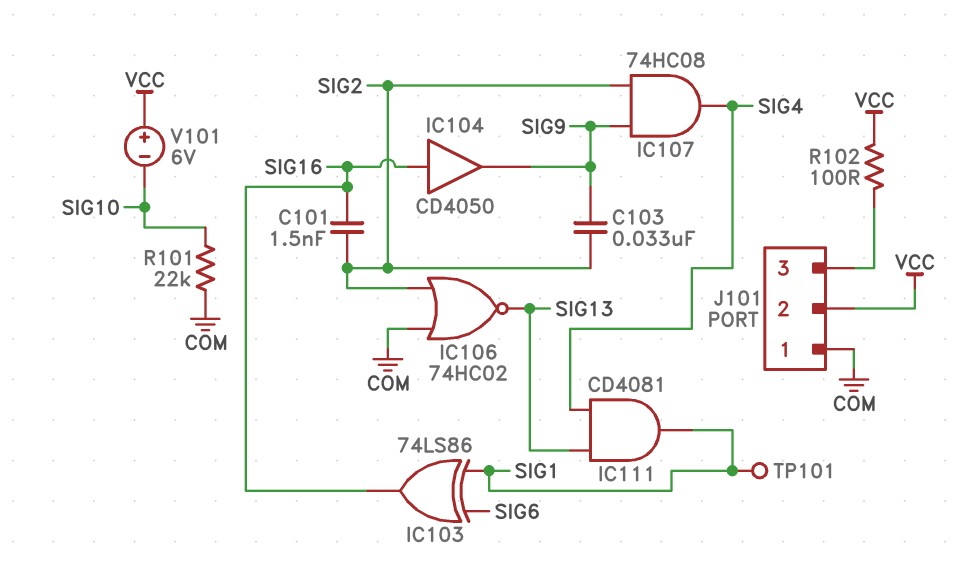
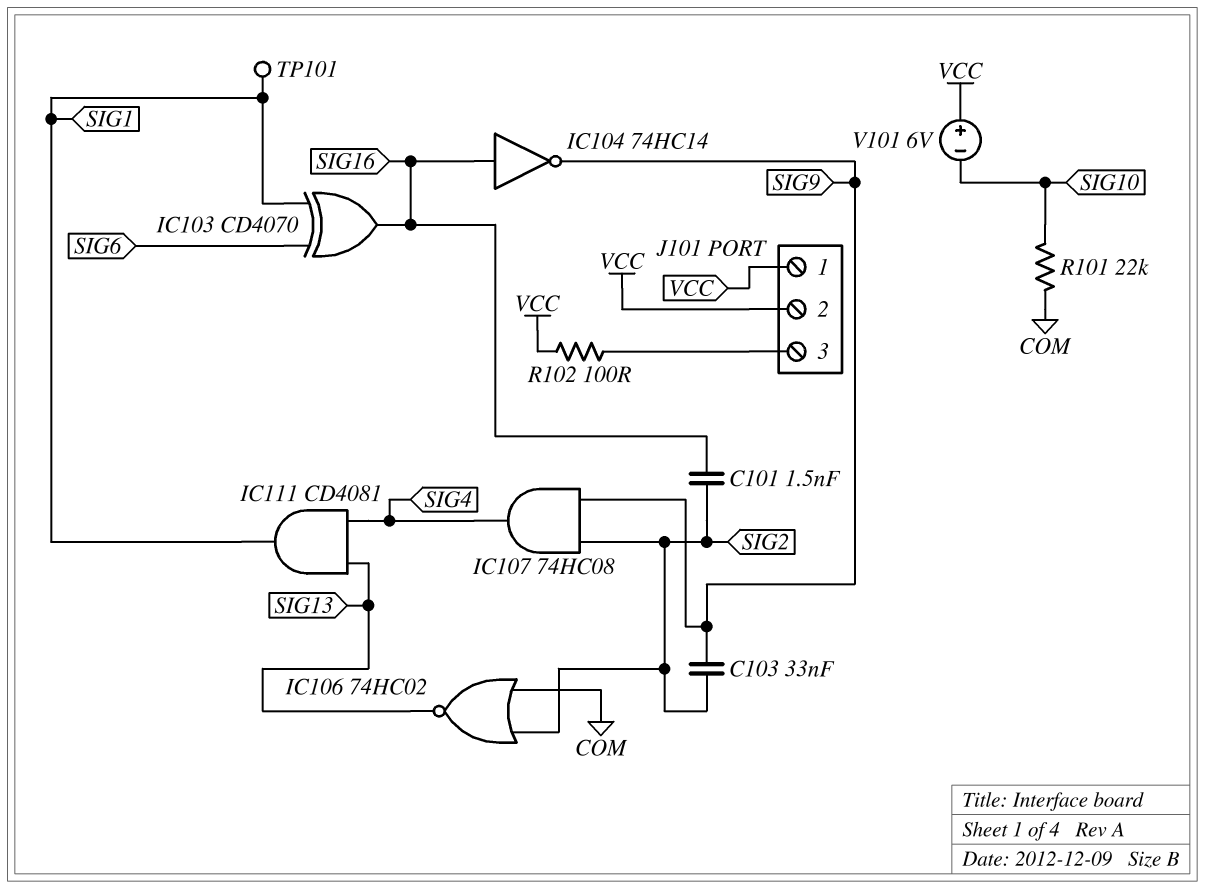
IC103: XOR 74LS86 (in SIG1, in SIG6, out SIG16) -> XOR CD4070 (in SIG1, in SIG6, out SIG16)
IC104: buffer CD4050 (in SIG16, out SIG9) -> NOT 74HC14 (in SIG16, out SIG9)
J101 pin 1: COM -> VCC

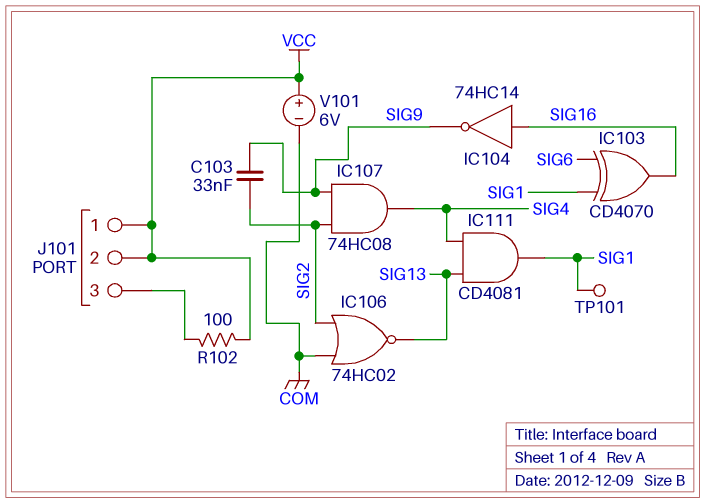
C101: 1.5nF (SIG2, SIG16) -> none
R101: 22k (COM, SIG10) -> none
V101: 6V (plus VCC, minus SIG10) -> 6V (plus VCC, minus COM)

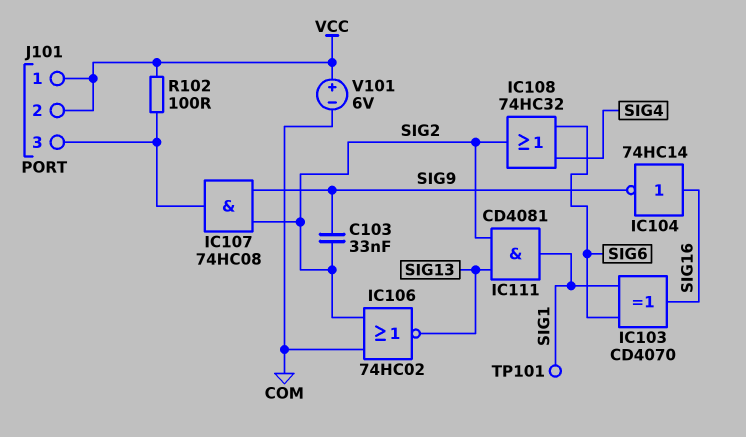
IC107: AND 74HC08 (in SIG2, in SIG9, out SIG4) -> AND 74HC08 (in SIG2, in SIG9, out J101/3)
IC108: none -> OR 74HC32 (in SIG4, in SIG6, out SIG2)
IC111: AND CD4081 (in SIG4, in SIG13, out SIG1) -> AND CD4081 (in SIG2, in SIG13, out SIG1)

